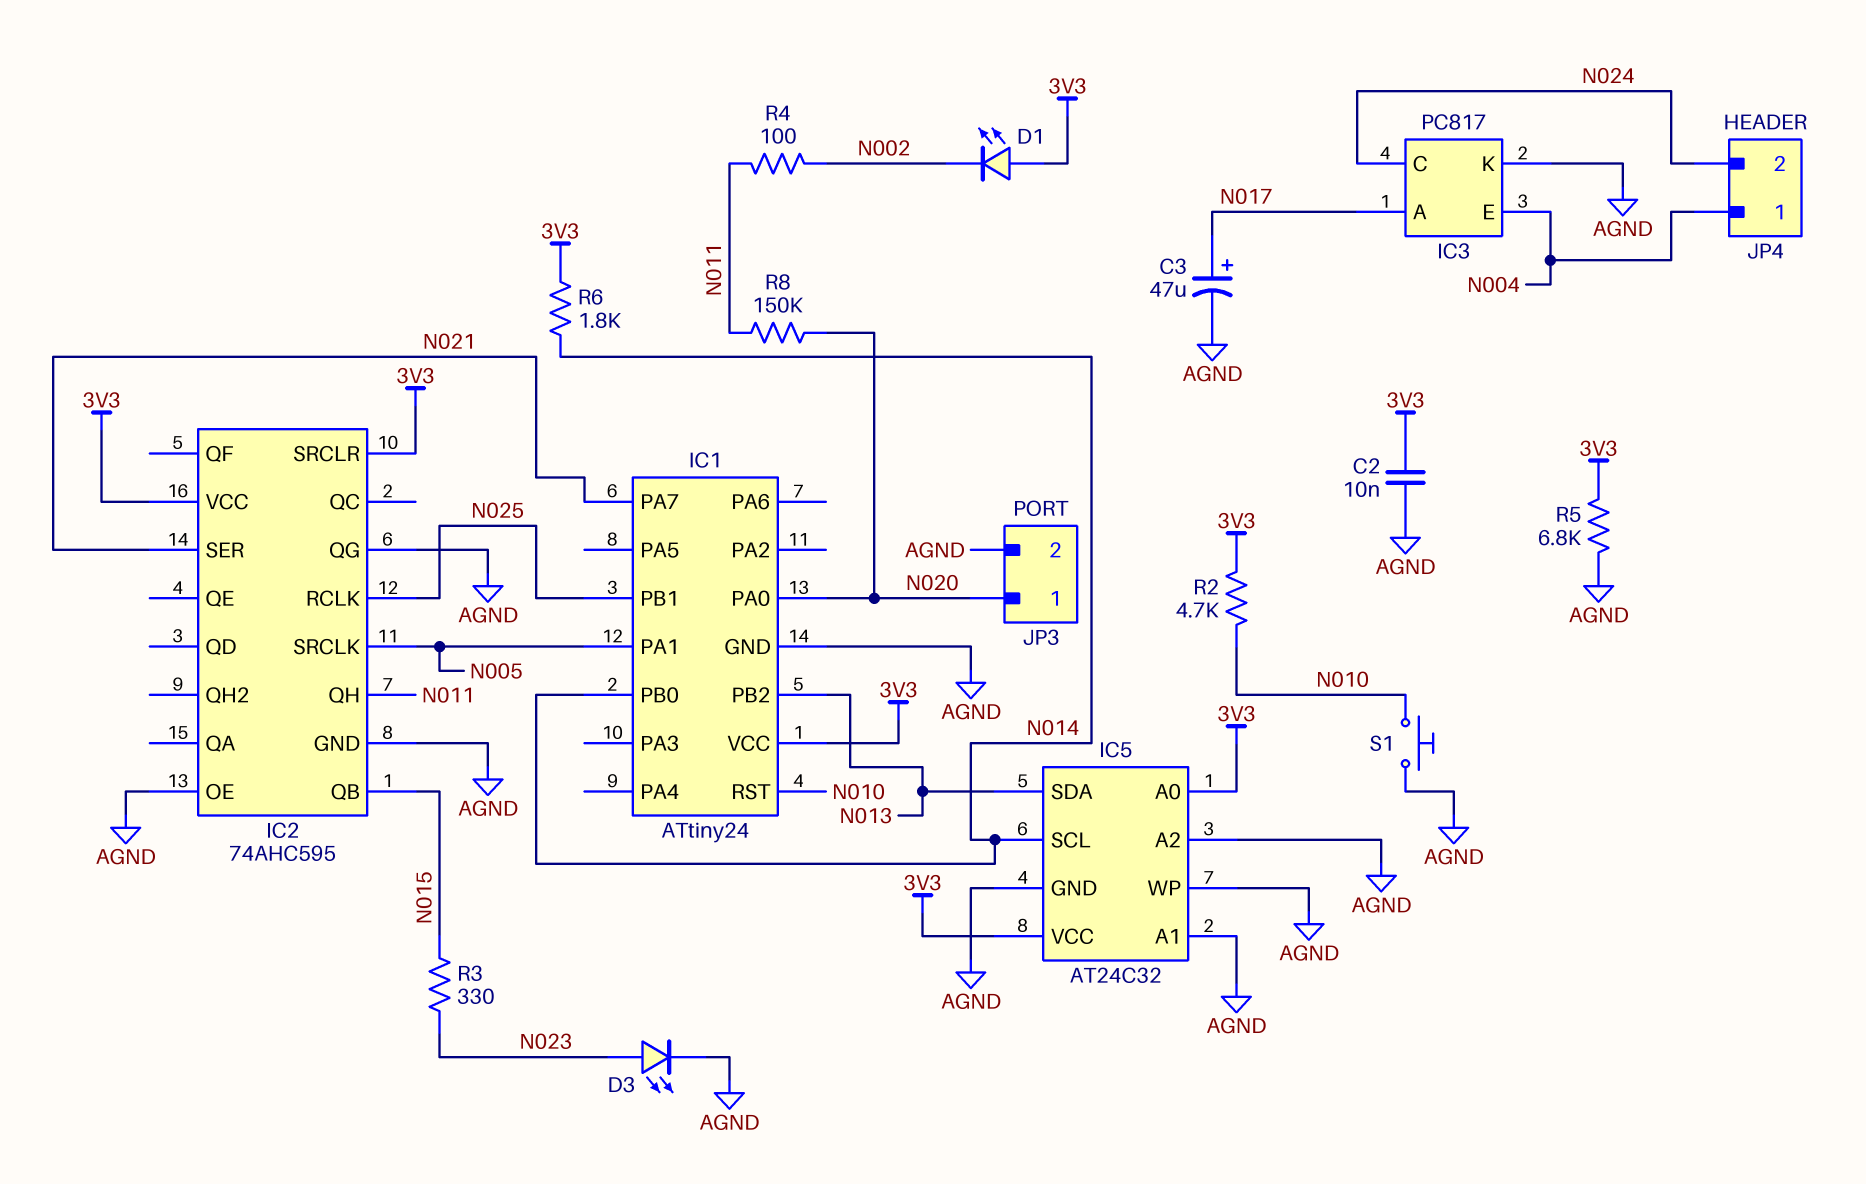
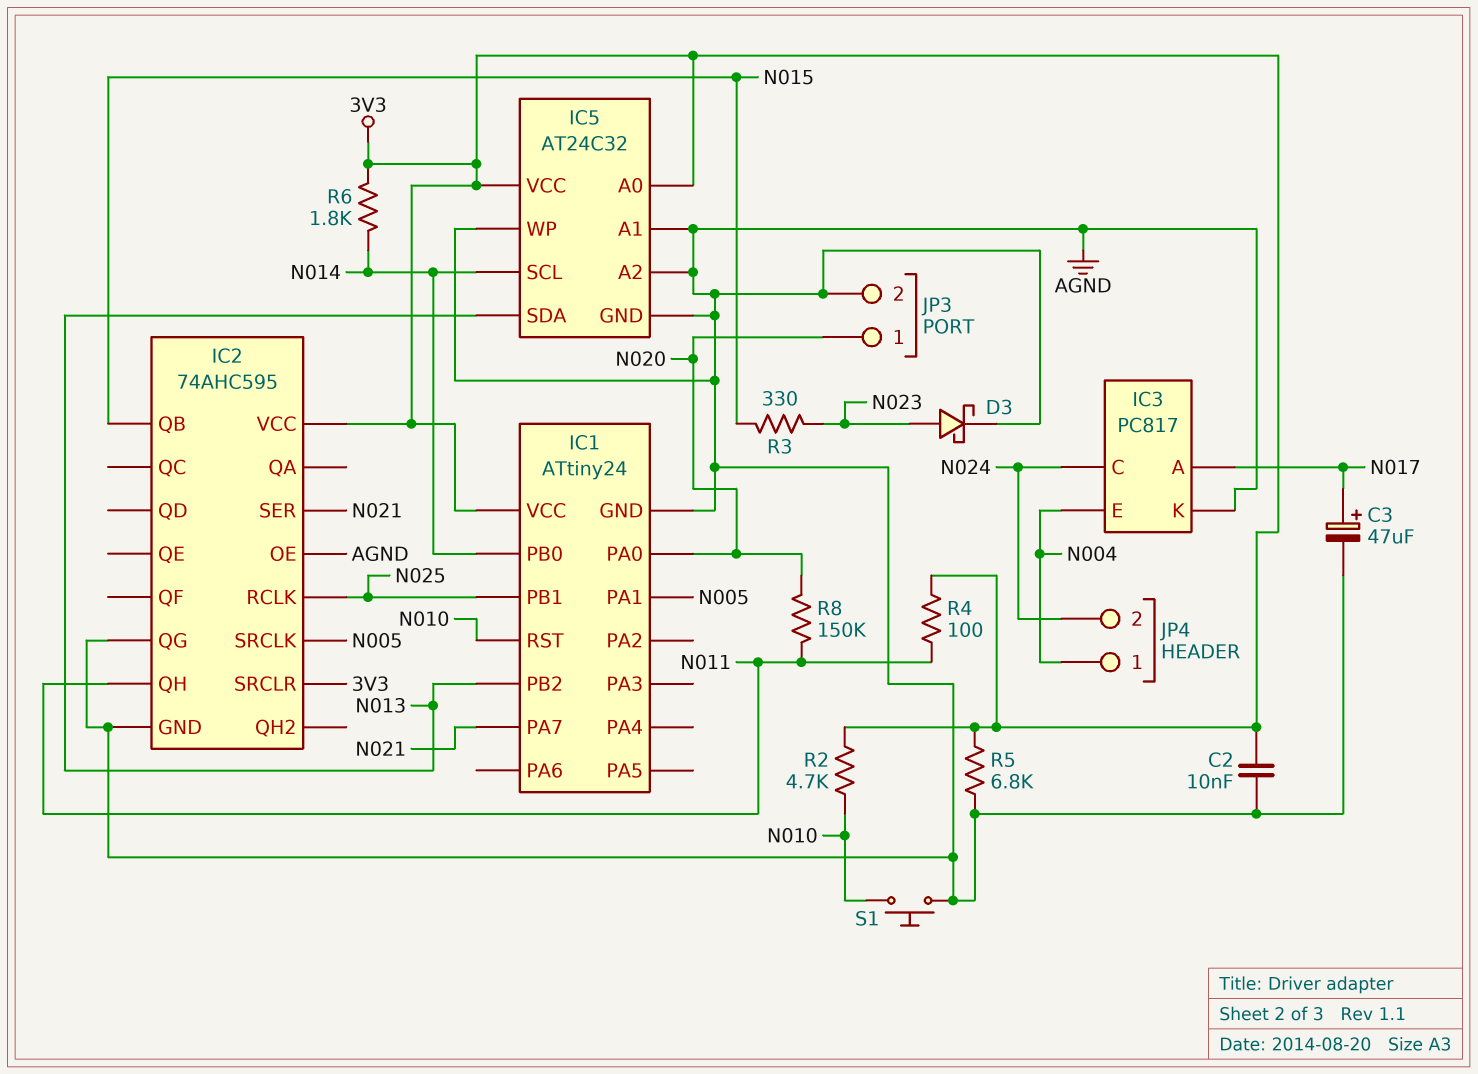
D1: LED (A 3V3, K N002) -> none
D3: LED (A N023, K AGND) -> schottky (A N023, K AGND)
R4: 100 (N002, N011) -> 100 (3V3, N011)

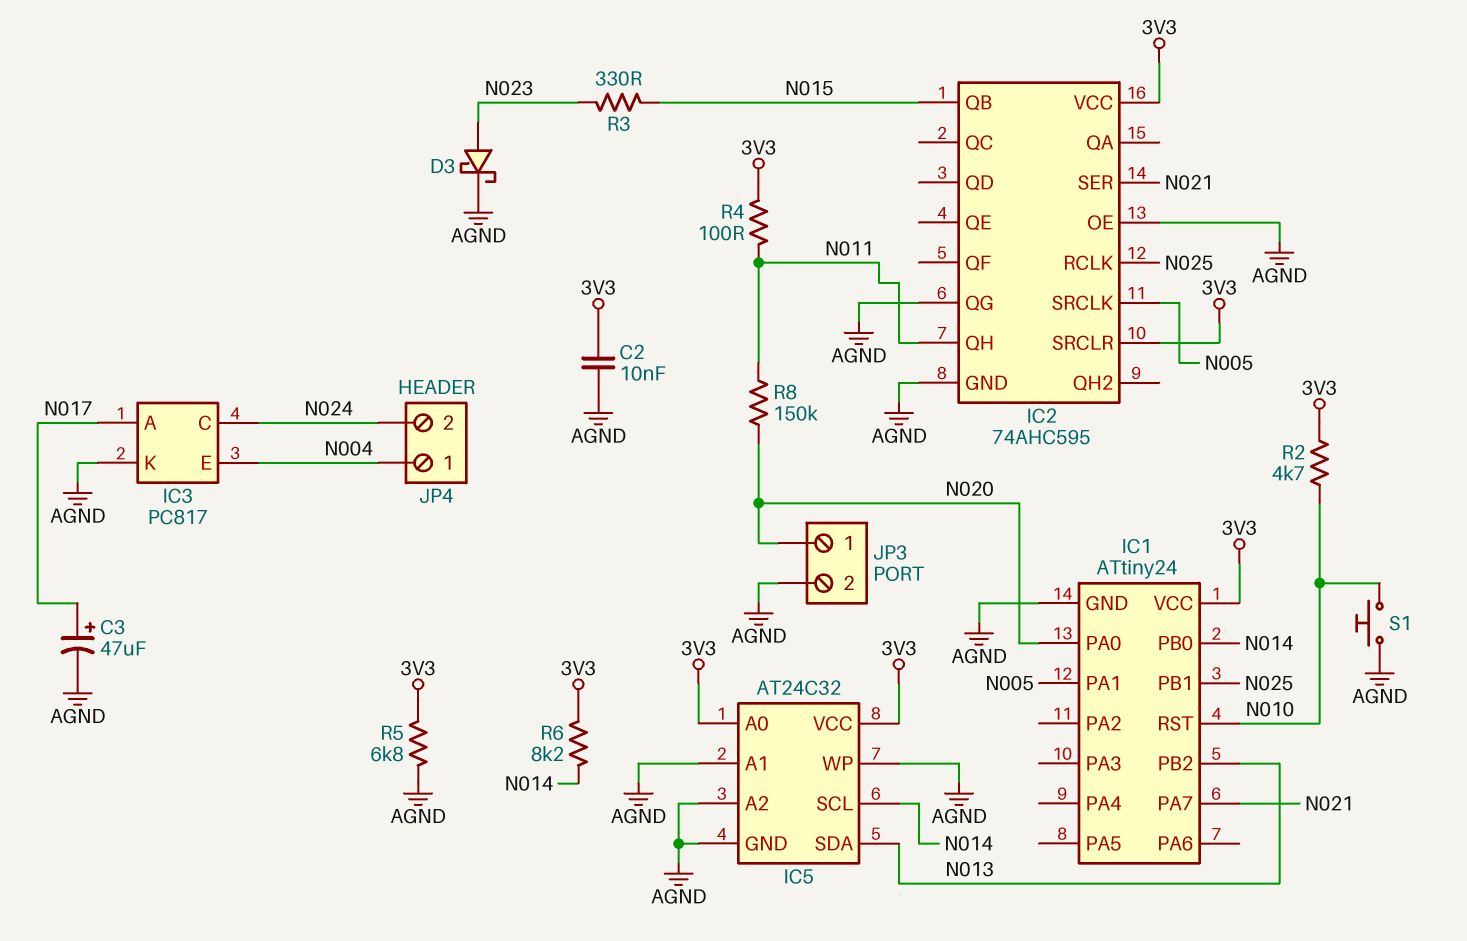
R6: 1.8k (3V3, N014) -> 8.2k (3V3, N014)

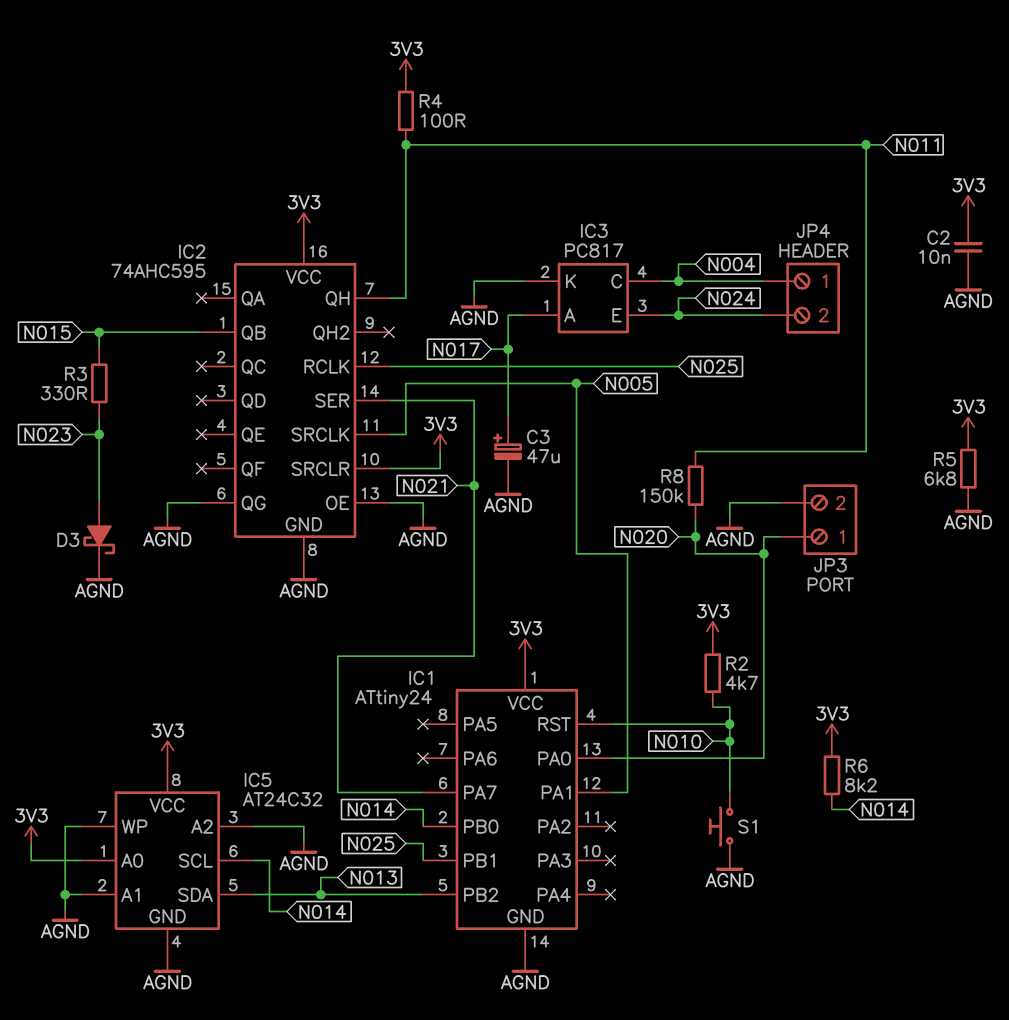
IC3 pin C: N024 -> N004
IC3 pin E: N004 -> N024

